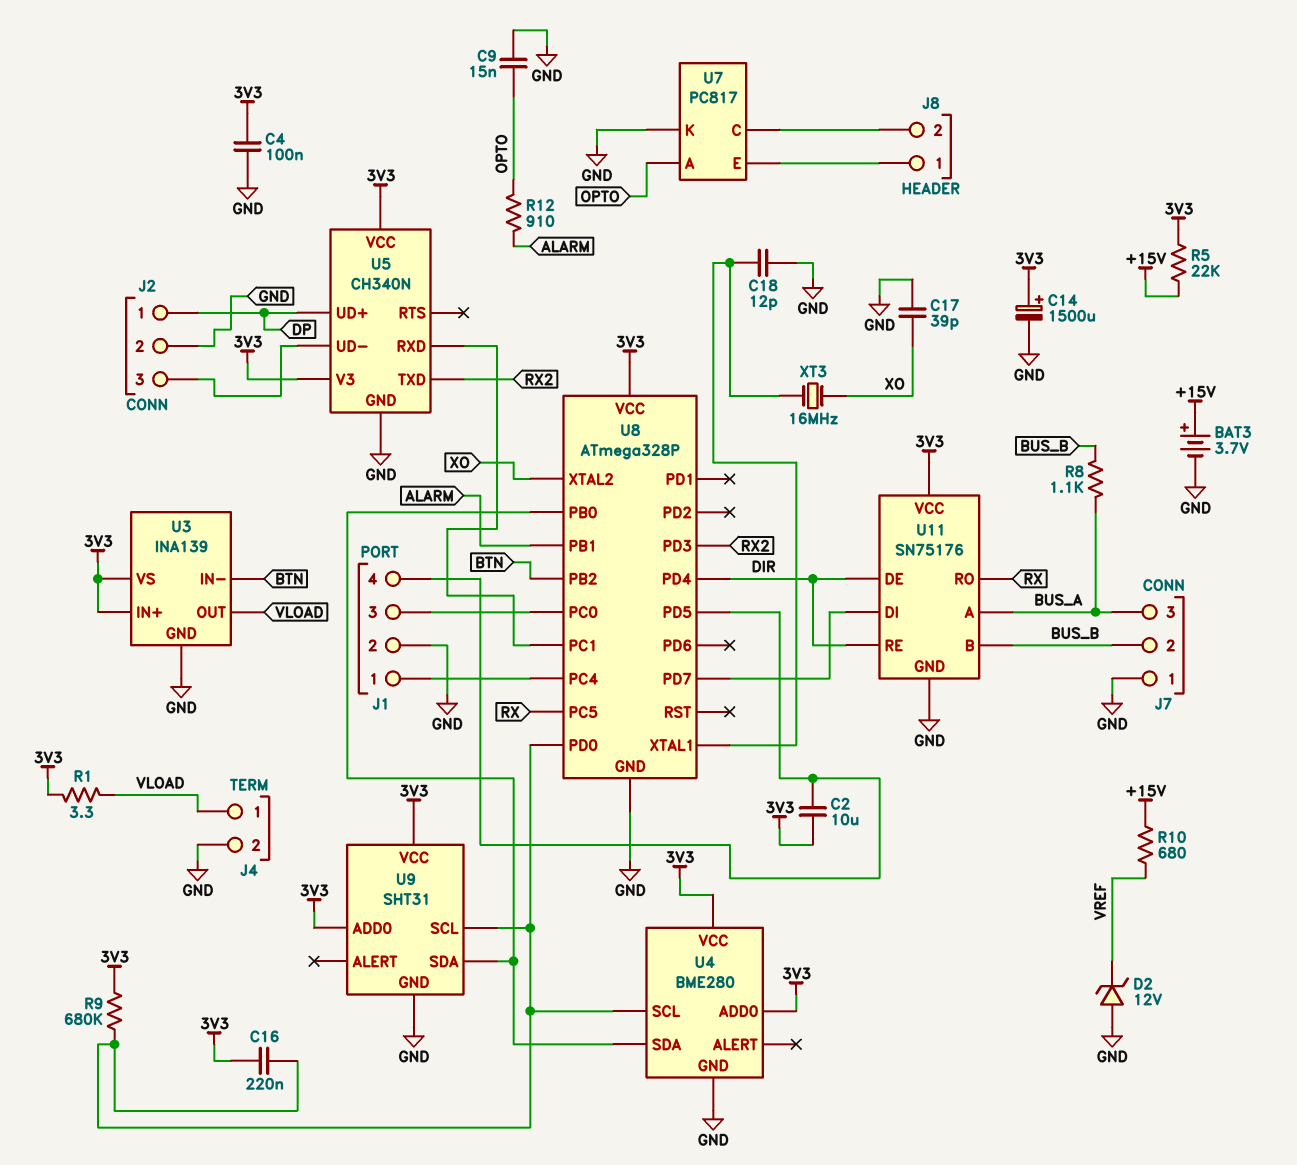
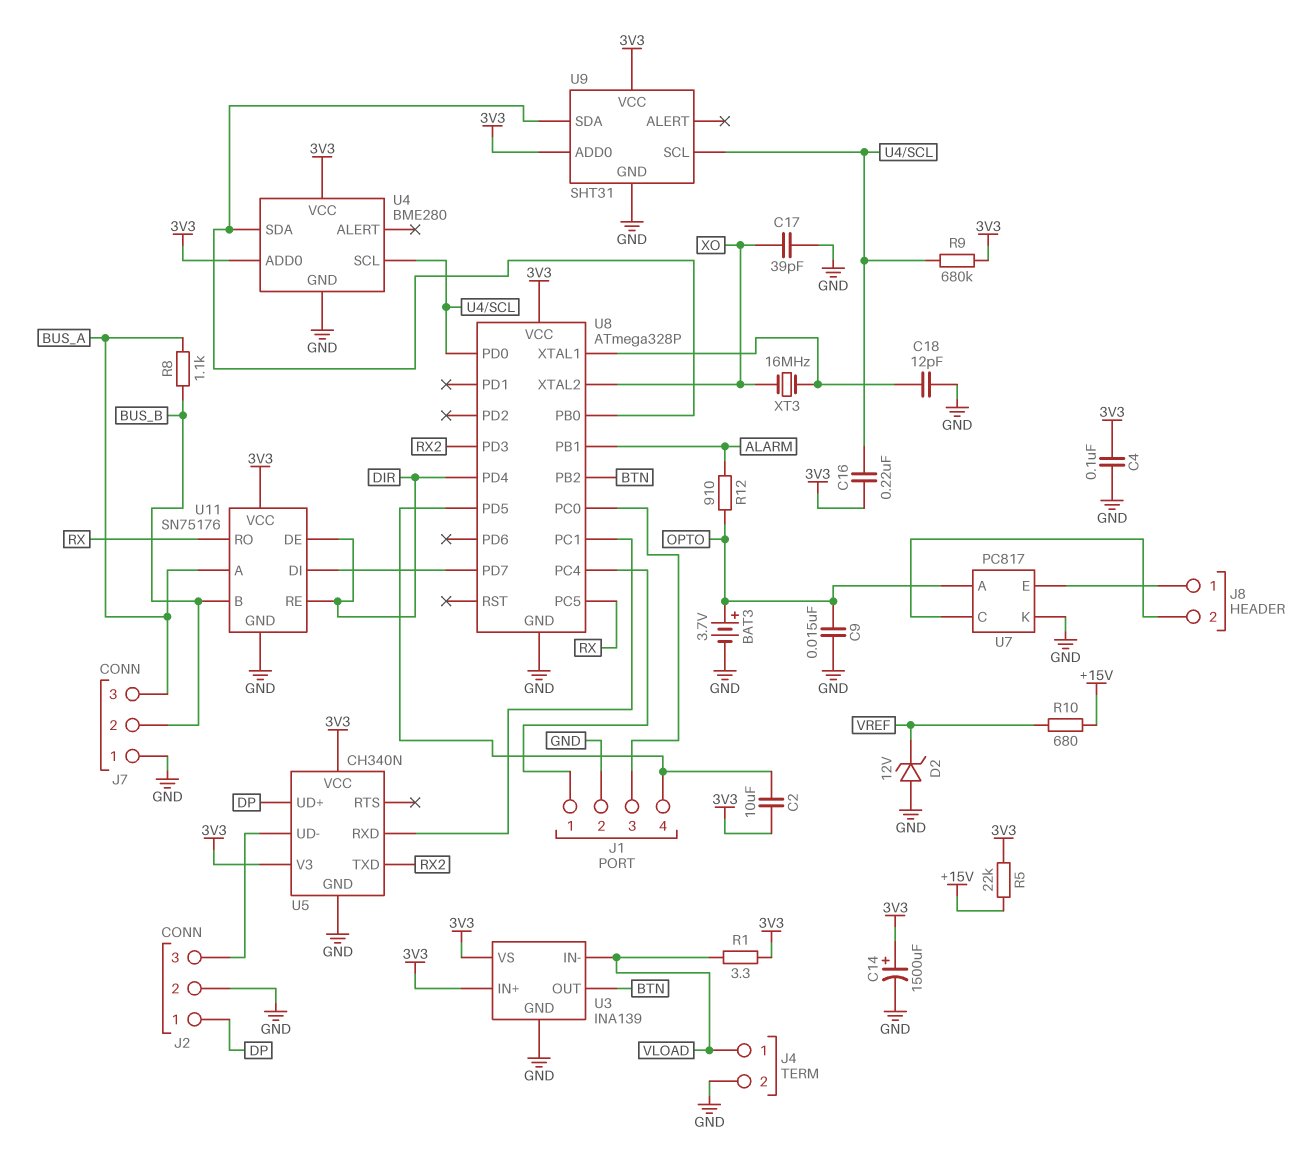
BAT3: 3.7V (plus +15V, minus GND) -> 3.7V (plus OPTO, minus GND)
U3 pin IN-: BTN -> VLOAD
U3 pin OUT: VLOAD -> BTN

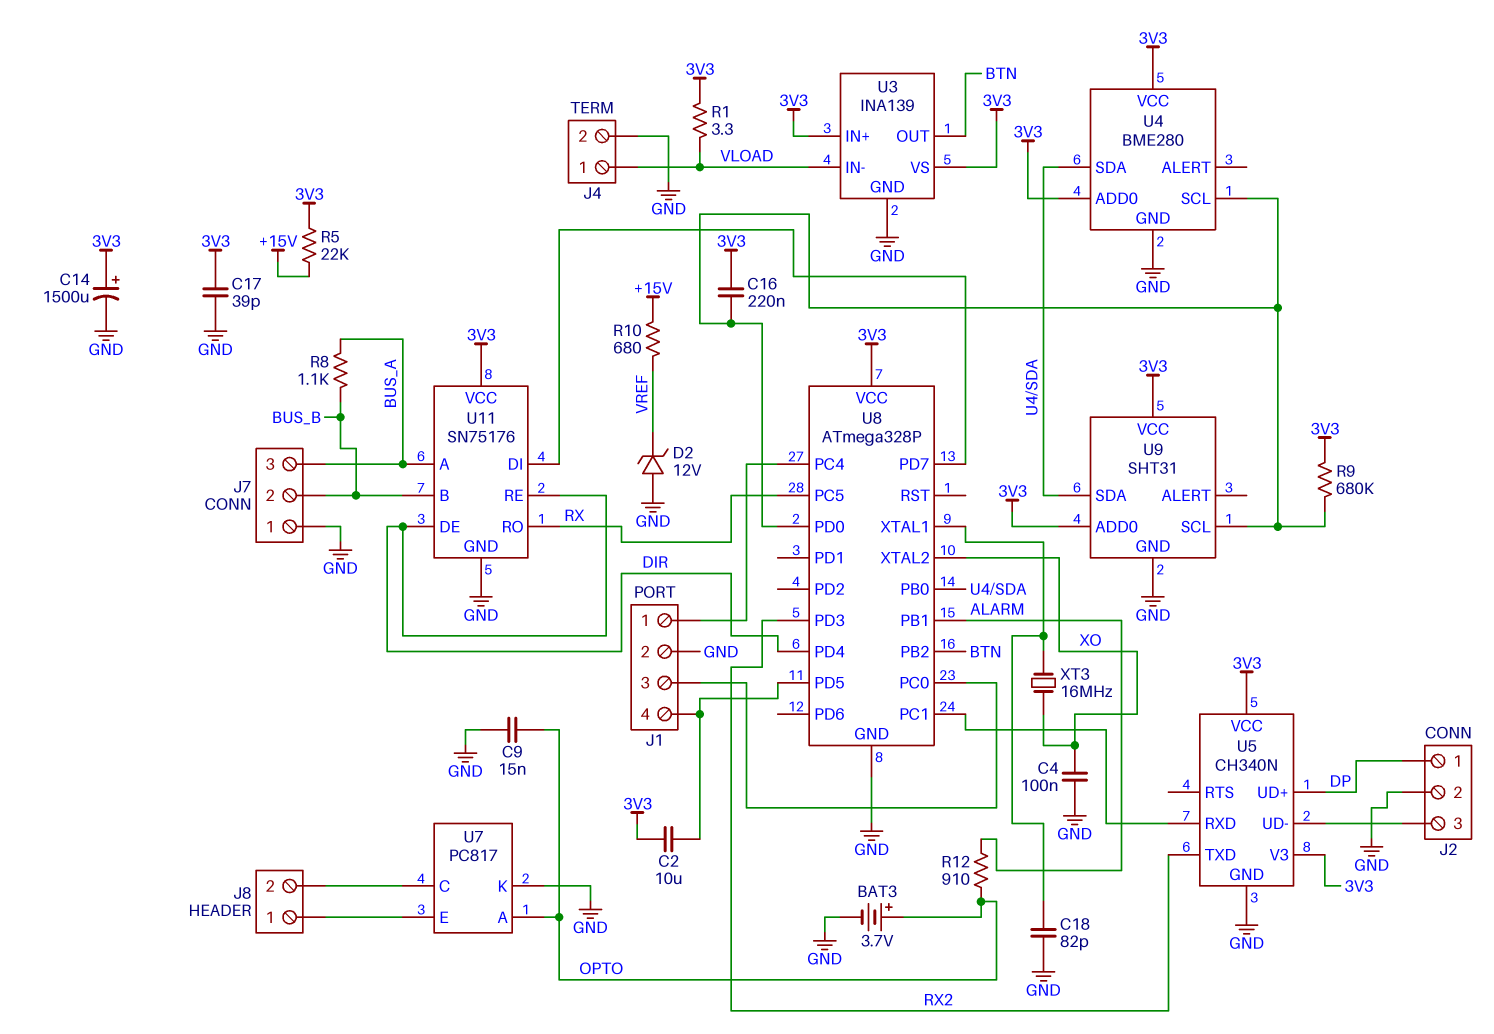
C4: 100nF (3V3, GND) -> 100nF (GND, XO)
C17: 39pF (GND, XO) -> 39pF (3V3, GND)
C18: 12pF (GND, U8/XTAL1) -> 82pF (GND, U8/XTAL1)

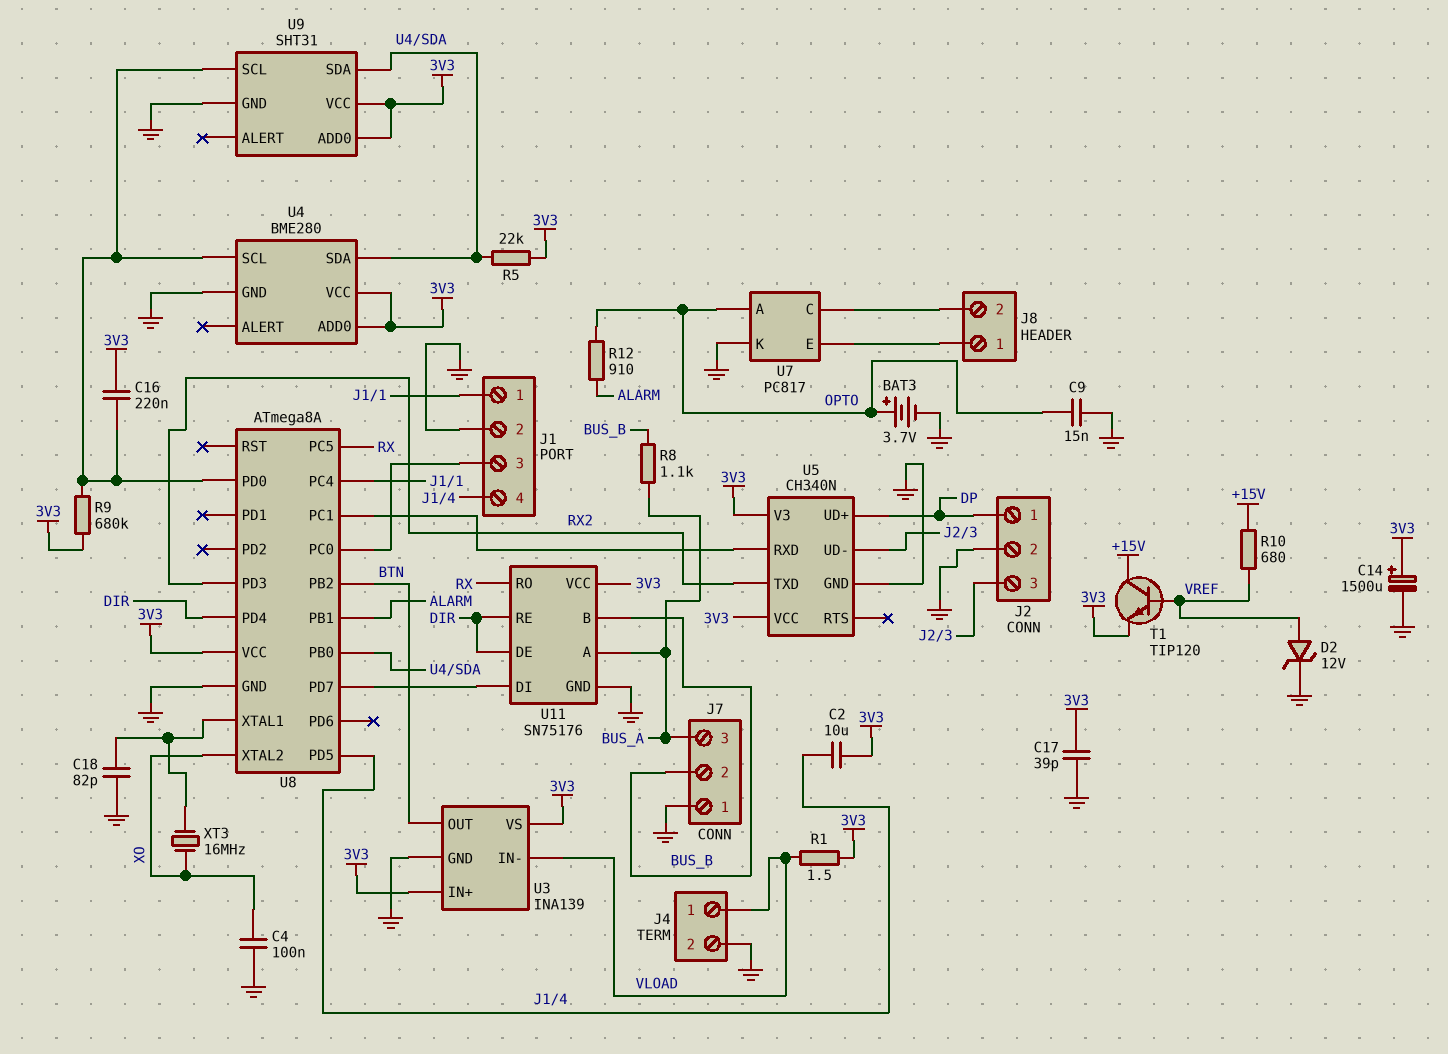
D2: zener 12V (A GND, K VREF) -> zener 12V (A VREF, K GND)
R1: 3.3 (3V3, VLOAD) -> 1.5 (3V3, VLOAD)
R5: 22k (+15V, 3V3) -> 22k (3V3, U4/SDA)
T1: none -> NPN TIP120 (B VREF, C +15V, E 3V3)
U8: ATmega328P -> ATmega8A

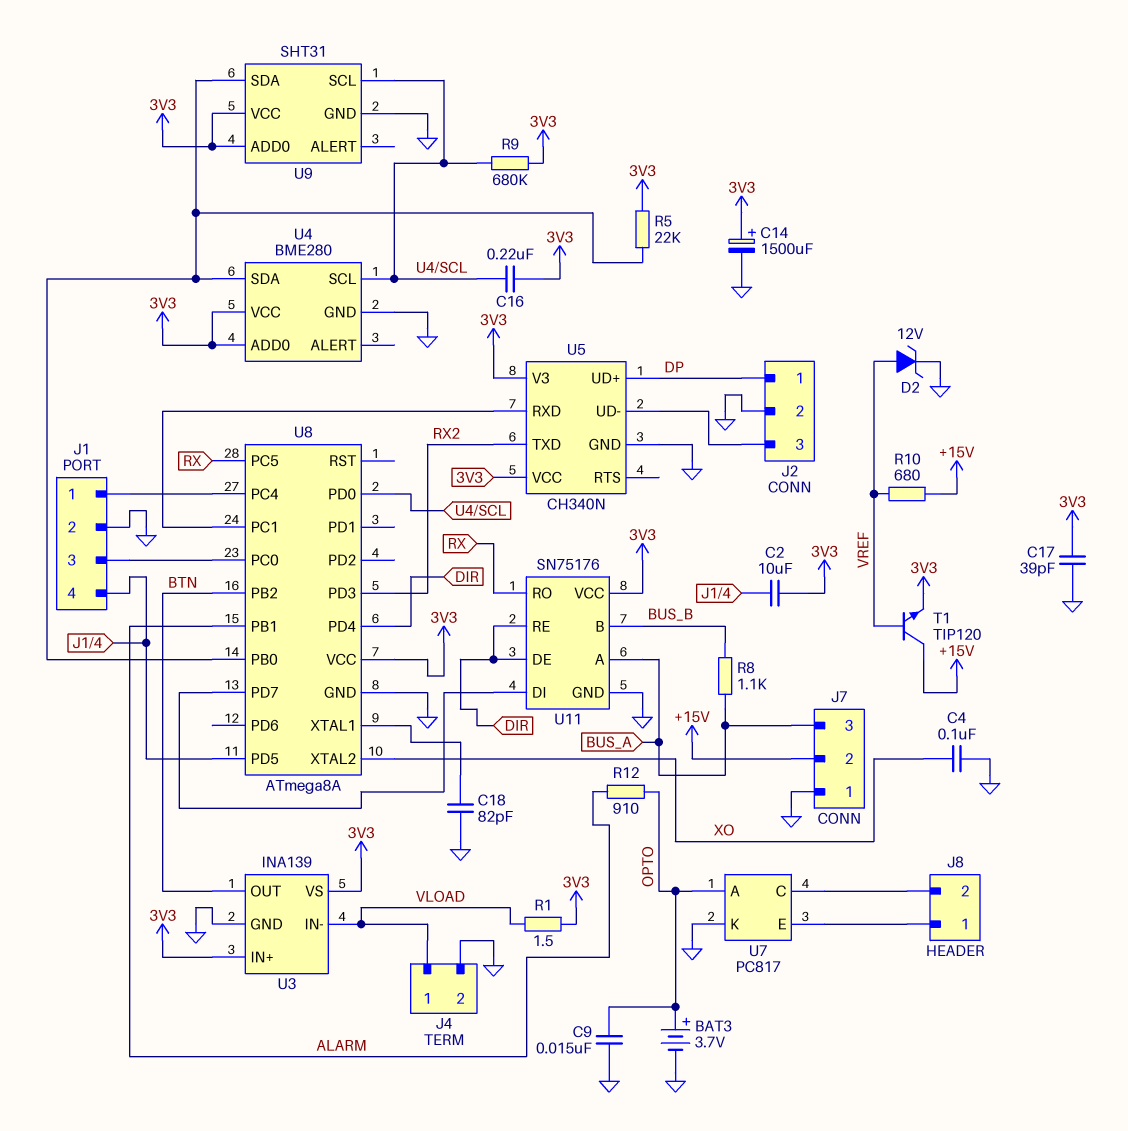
J7 pin 2: BUS_B -> +15V
XT3: 16MHz (U8/XTAL1, XO) -> none

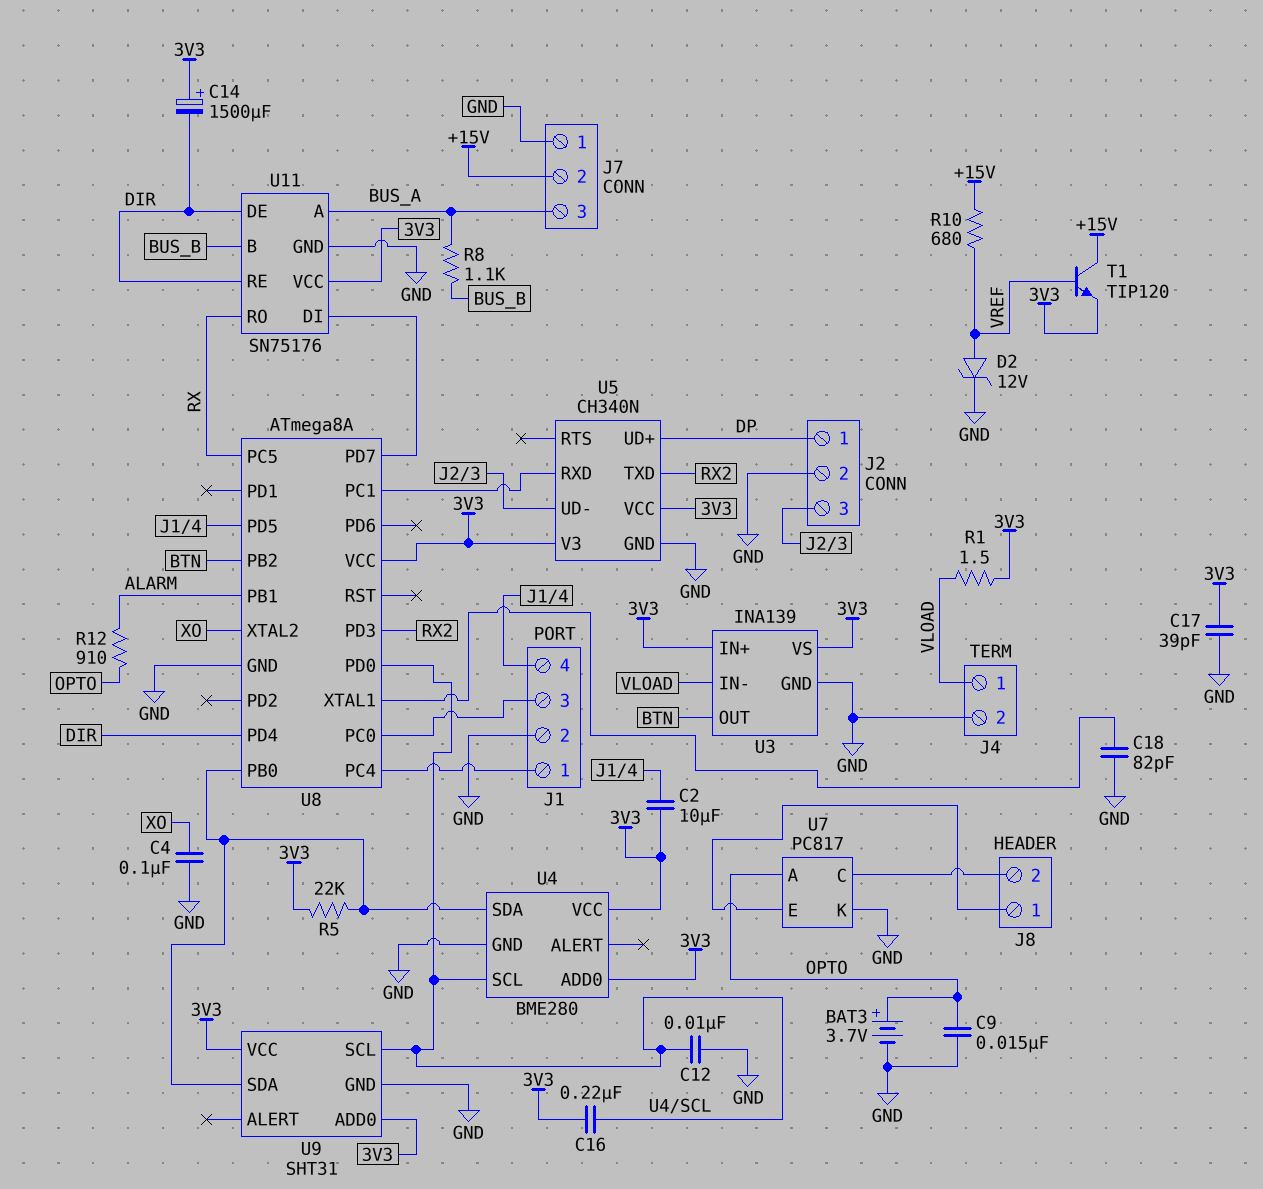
C12: none -> 10nF (GND, U4/SCL)
C14: 1500uF (plus 3V3, minus GND) -> 1500uF (plus 3V3, minus DIR)
R9: 680k (3V3, U4/SCL) -> none

